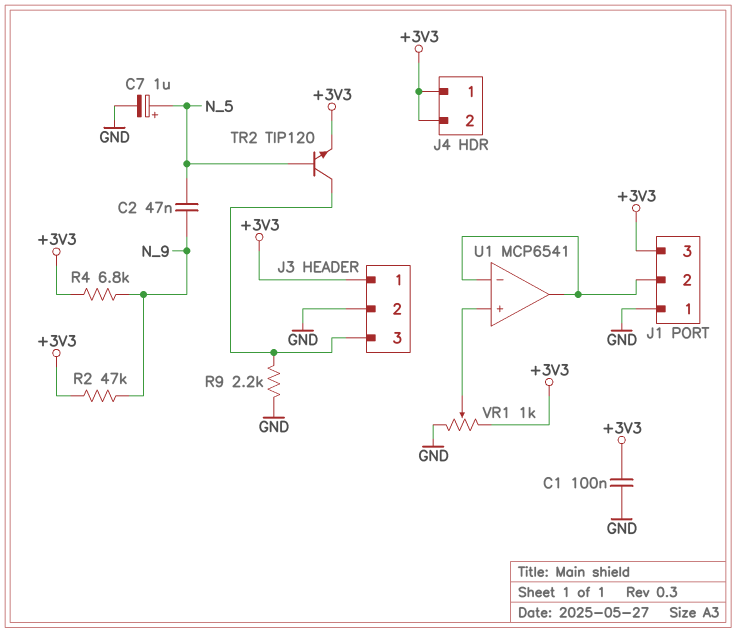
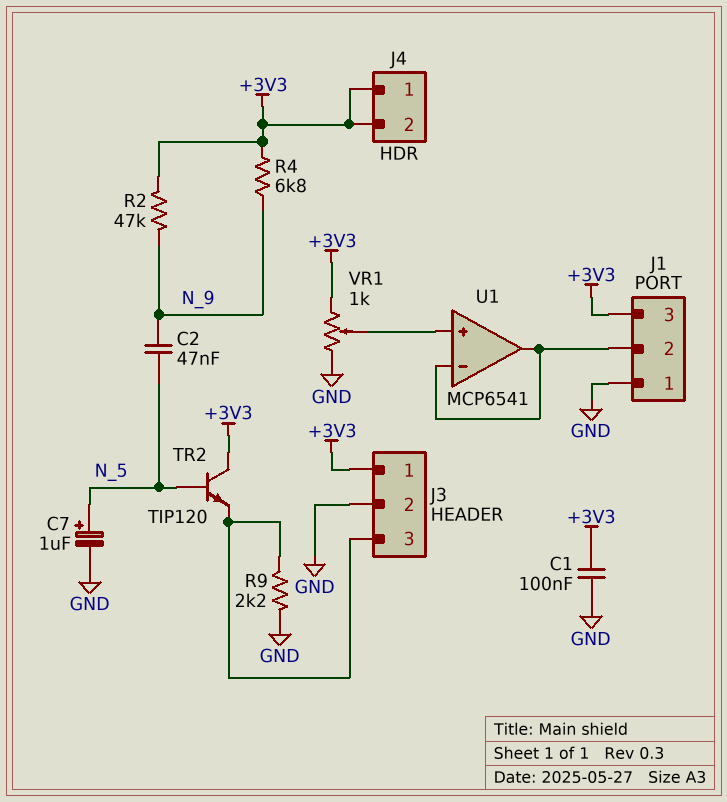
TR2: NPN TIP120 (B N_5, C J3/3, E +3V3) -> NPN TIP120 (B N_5, C +3V3, E J3/3)

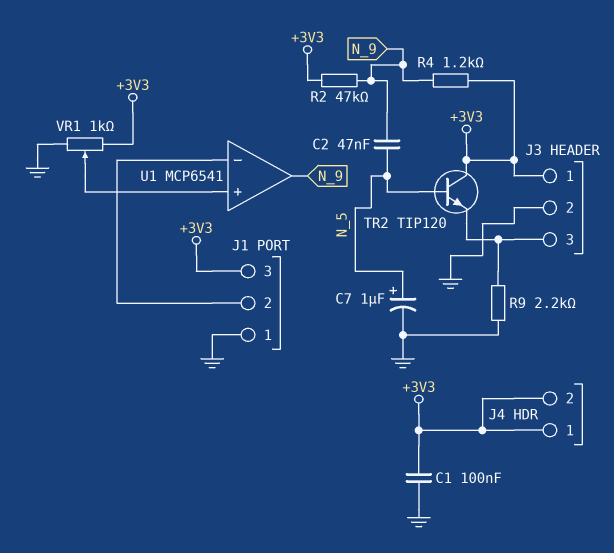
R4: 6.8k (+3V3, N_9) -> 1.2k (+3V3, N_9)
U1 pin out: J1/2 -> N_9

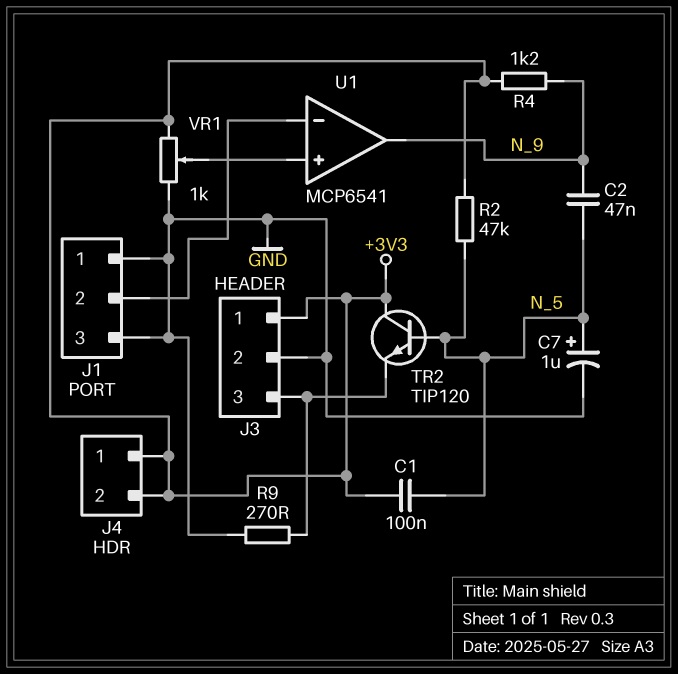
C1: 100nF (+3V3, GND) -> 100nF (+3V3, N_5)
J1 pin 3: +3V3 -> GND
R2: 47k (+3V3, N_9) -> 47k (+3V3, N_5)
R9: 2.2k (GND, J3/3) -> 270 (GND, J3/3)

